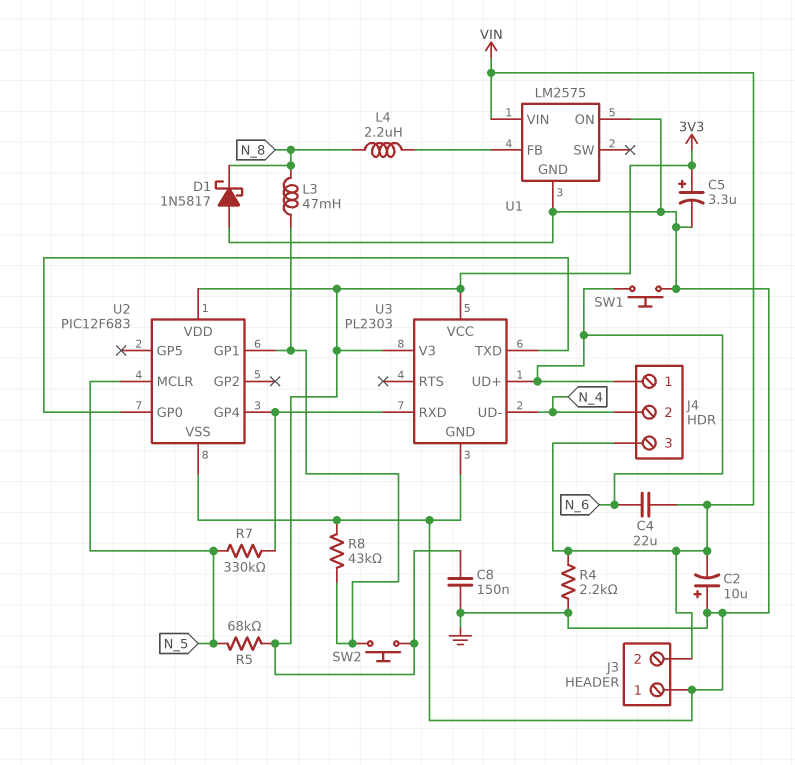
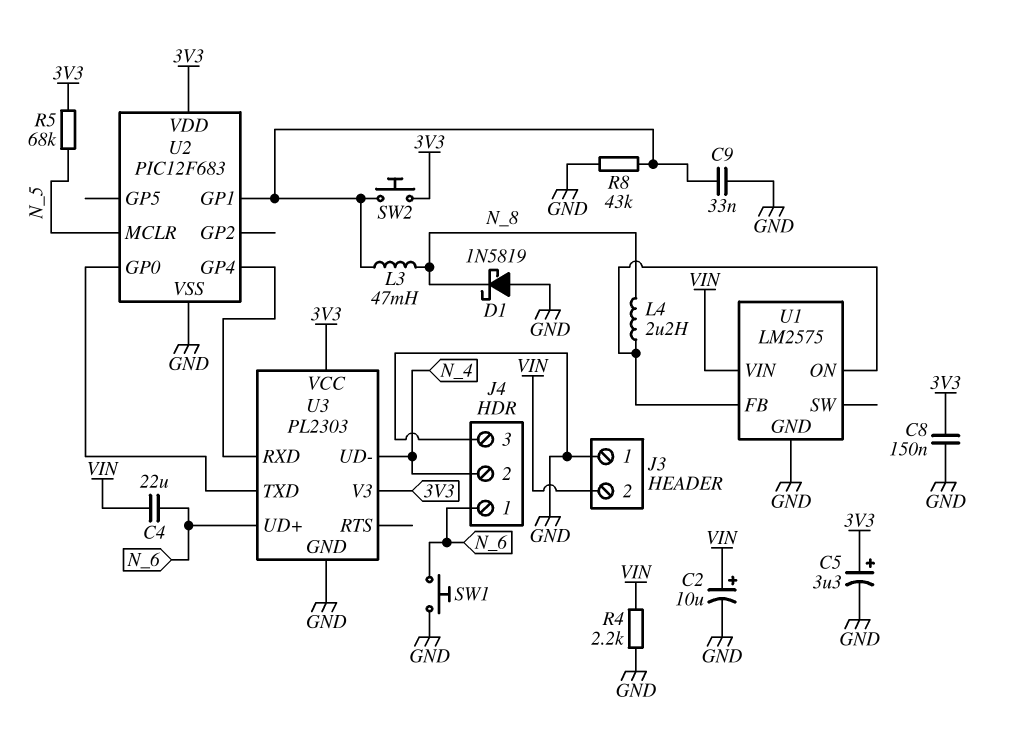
C2: 10uF (plus GND, minus VIN) -> 10uF (plus VIN, minus GND)
C9: none -> 33nF (GND, U2/GP1)
D1: schottky 1N5817 (A GND, K N_8) -> schottky 1N5819 (A GND, K N_8)
J4 pin 3: VIN -> GND
R7: 330k (N_5, U2/GP4) -> none
U1 pin ON: GND -> U1/FB

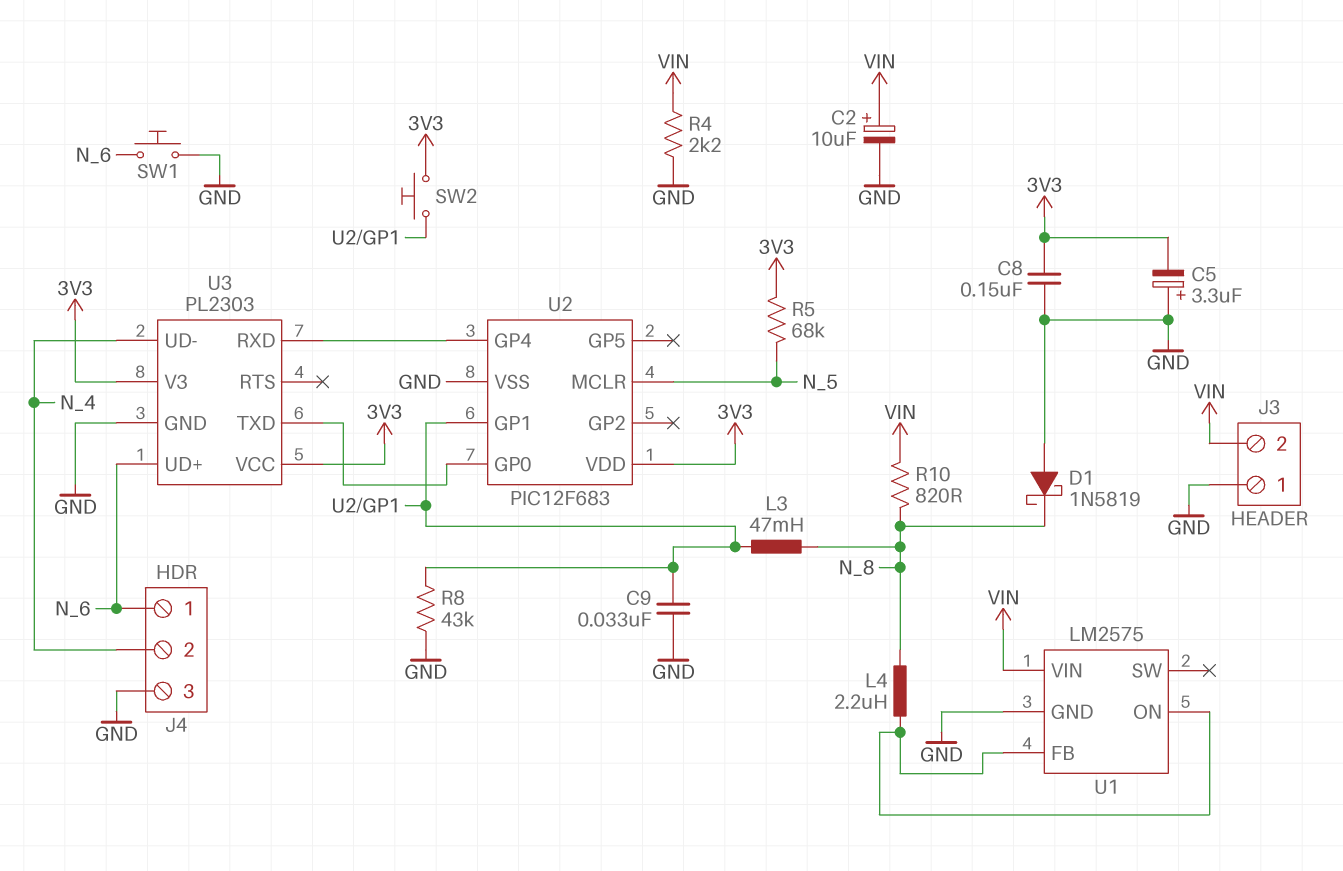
C4: 22uF (N_6, VIN) -> none
C5: 3.3uF (plus 3V3, minus GND) -> 3.3uF (plus GND, minus 3V3)
R10: none -> 820 (N_8, VIN)

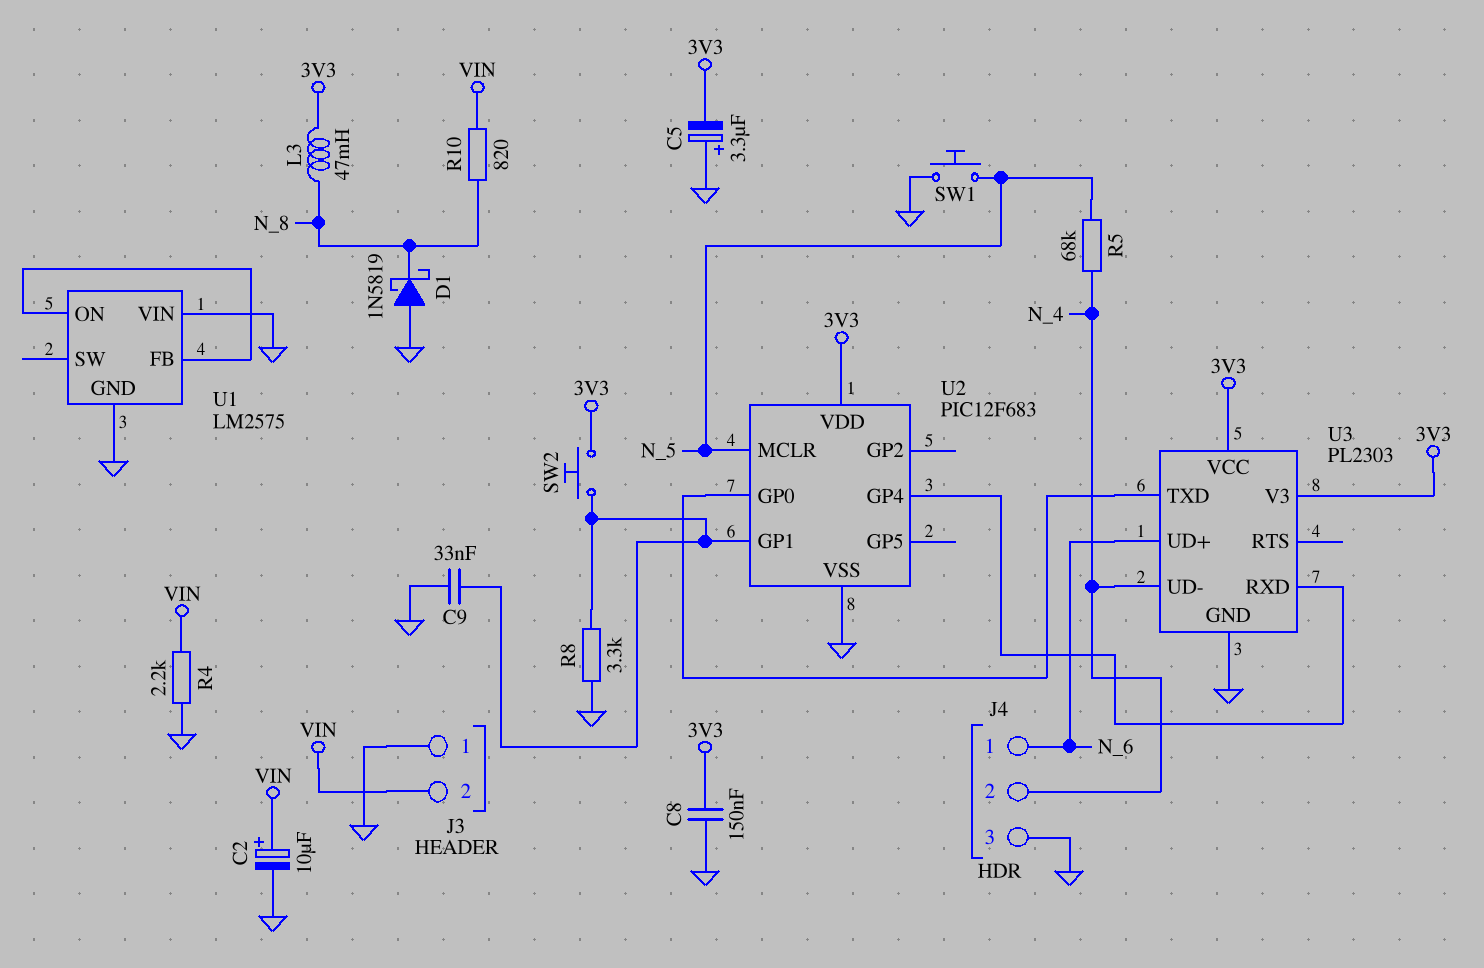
L3: 47mH (N_8, U2/GP1) -> 47mH (3V3, N_8)
L4: 2.2uH (N_8, U1/FB) -> none
R5: 68k (3V3, N_5) -> 68k (N_4, N_5)
R8: 43k (GND, U2/GP1) -> 3.3k (GND, U2/GP1)
SW1: button (GND, N_6) -> button (GND, N_5)
U1 pin VIN: VIN -> GND

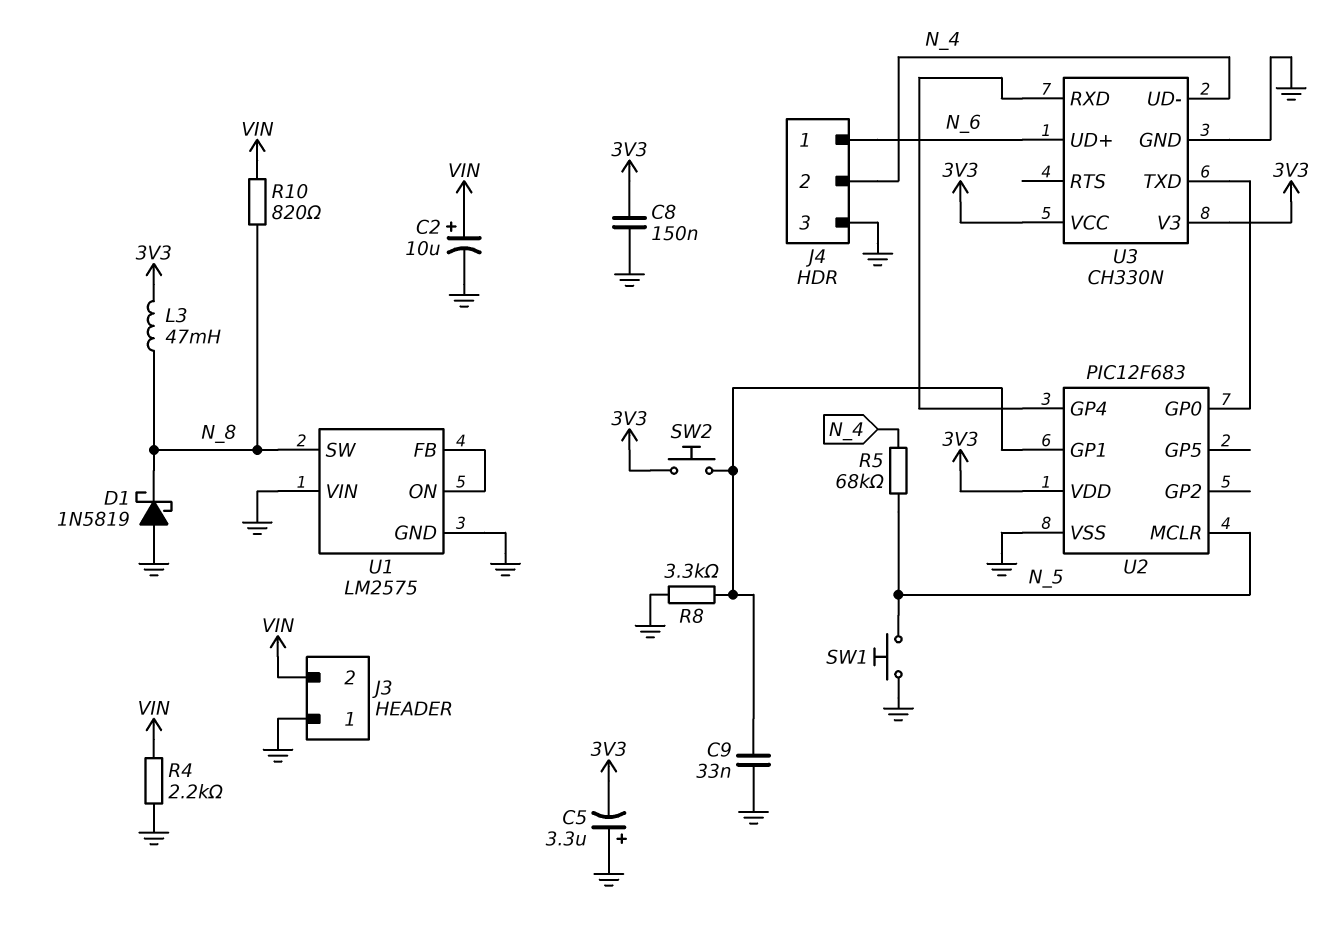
U1 pin SW: none -> N_8
U3: PL2303 -> CH330N

